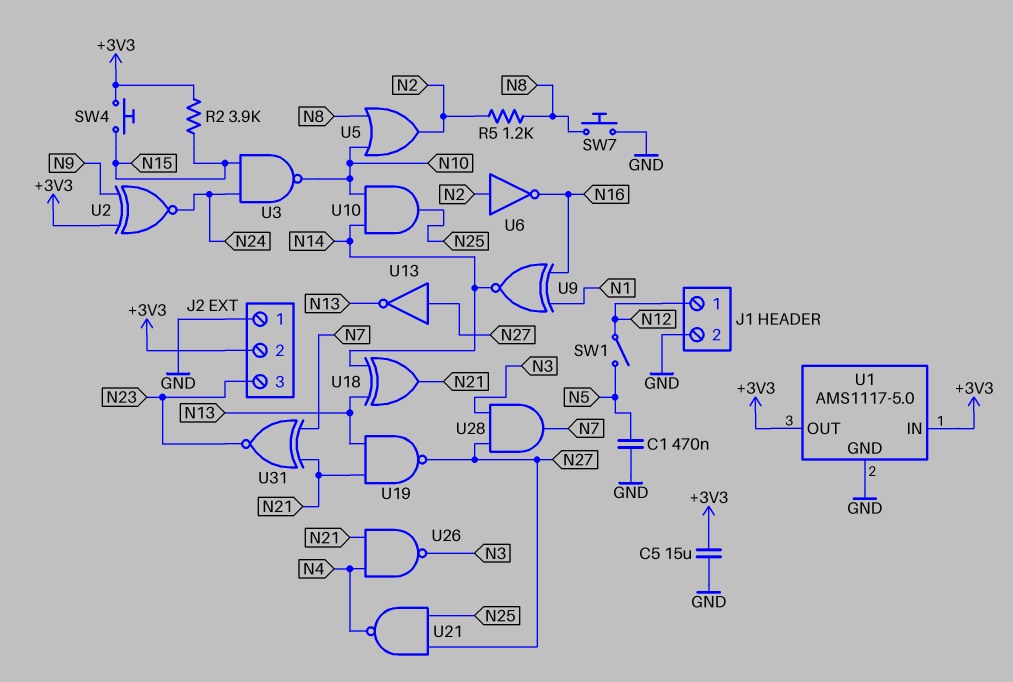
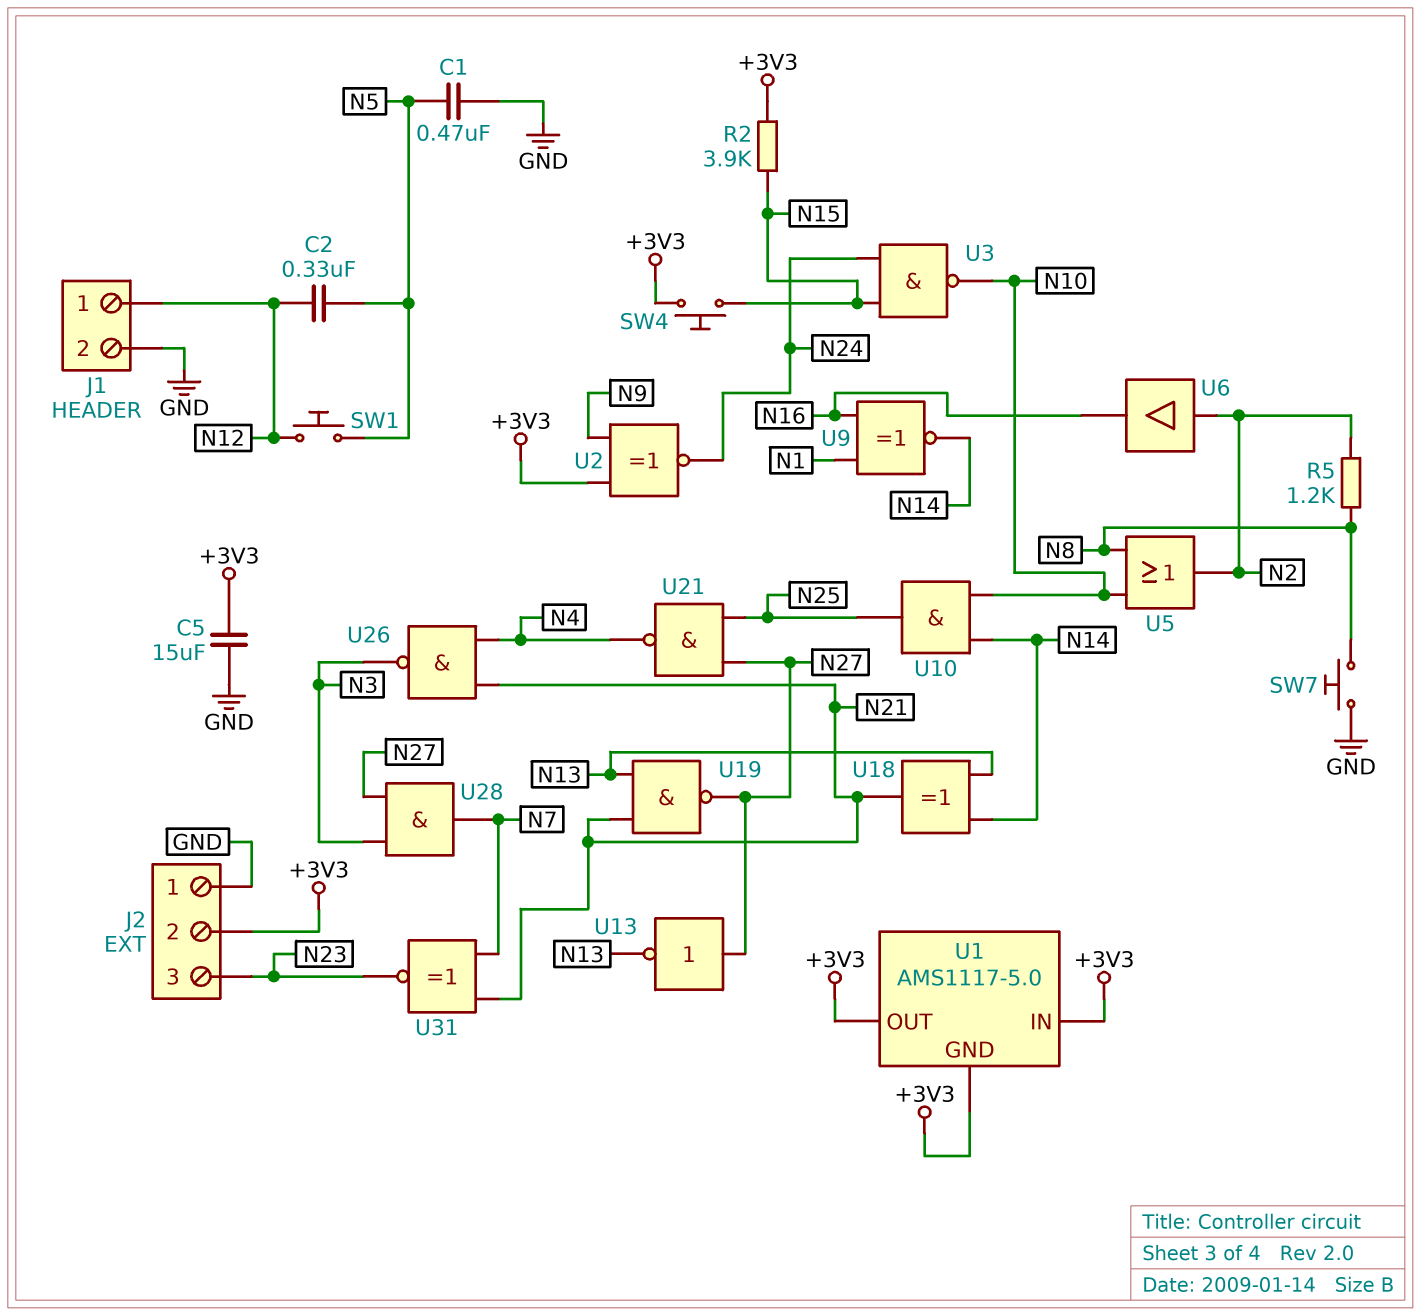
C2: none -> 330nF (N5, N12)
SW1: switch (N5, N12) -> button (N5, N12)
U1 pin GND: GND -> +3V3
U6: NOT (in N2, out N16) -> buffer (in N2, out N16)

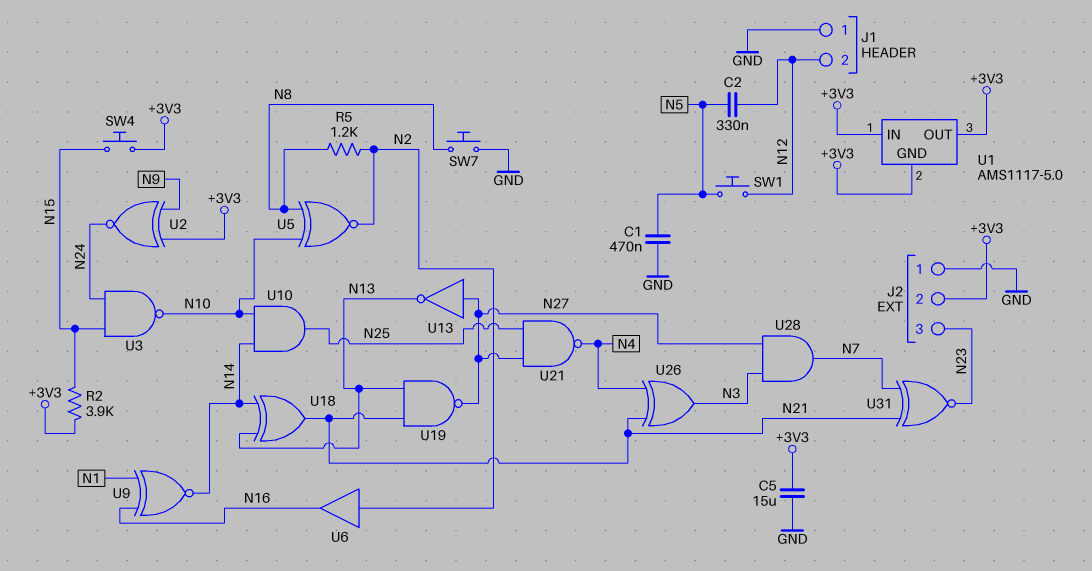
J1 pin 1: N12 -> GND
J1 pin 2: GND -> N12
U5: OR (in N8, in N10, out N2) -> XNOR (in N8, in N10, out N2)
U26: NAND (in N4, in N21, out N3) -> XOR (in N4, in N21, out N3)

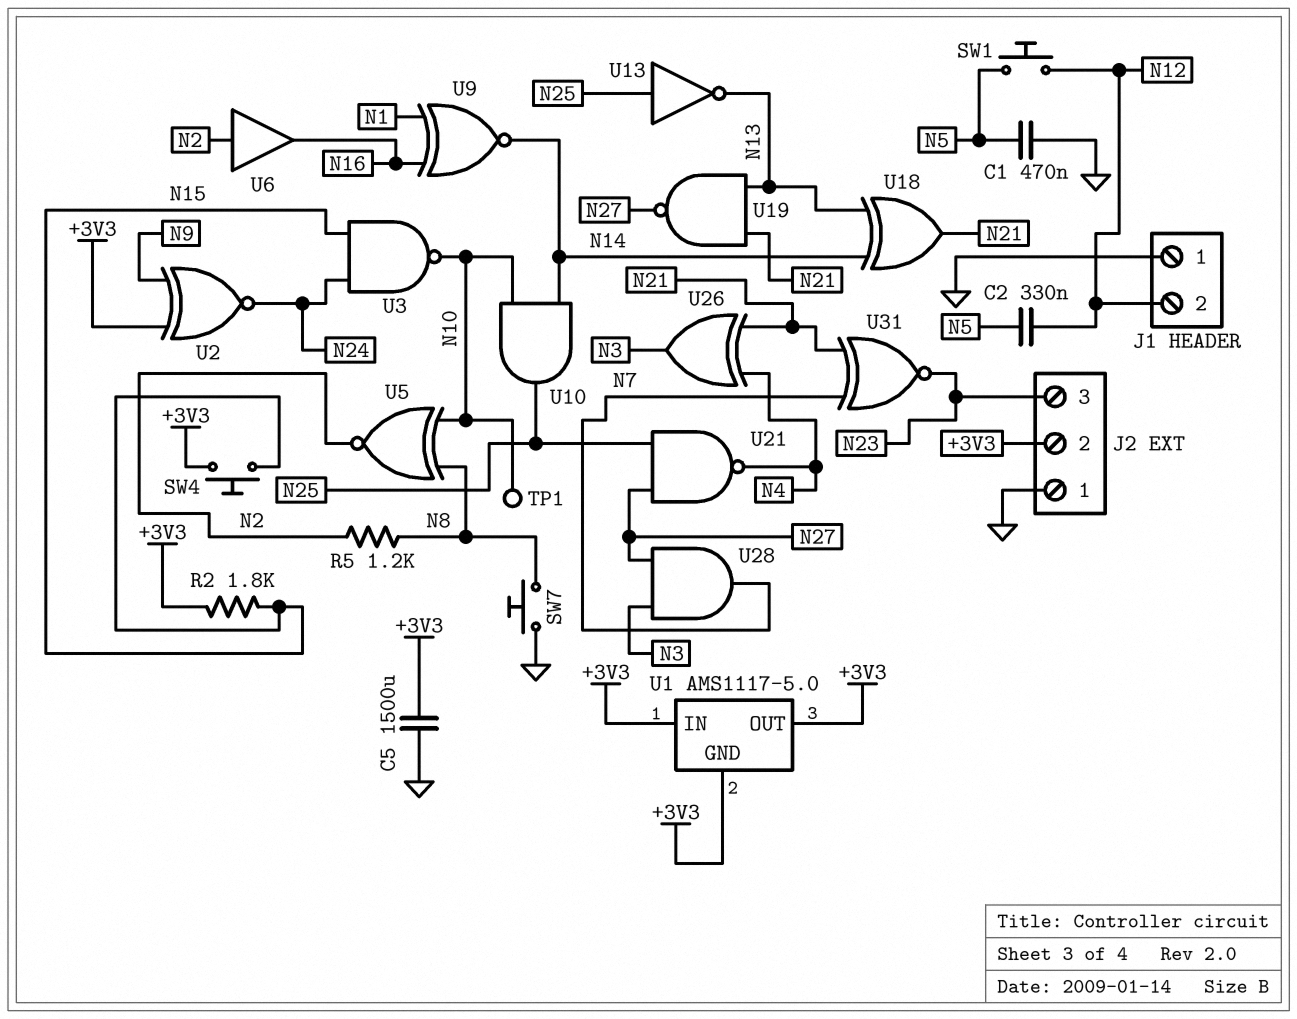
C5: 15uF (+3V3, GND) -> 1500uF (+3V3, GND)
R2: 3.9k (+3V3, N15) -> 1.8k (+3V3, N15)
TP1: none -> test point (N10)
U13: NOT (in N27, out N13) -> NOT (in N25, out N13)

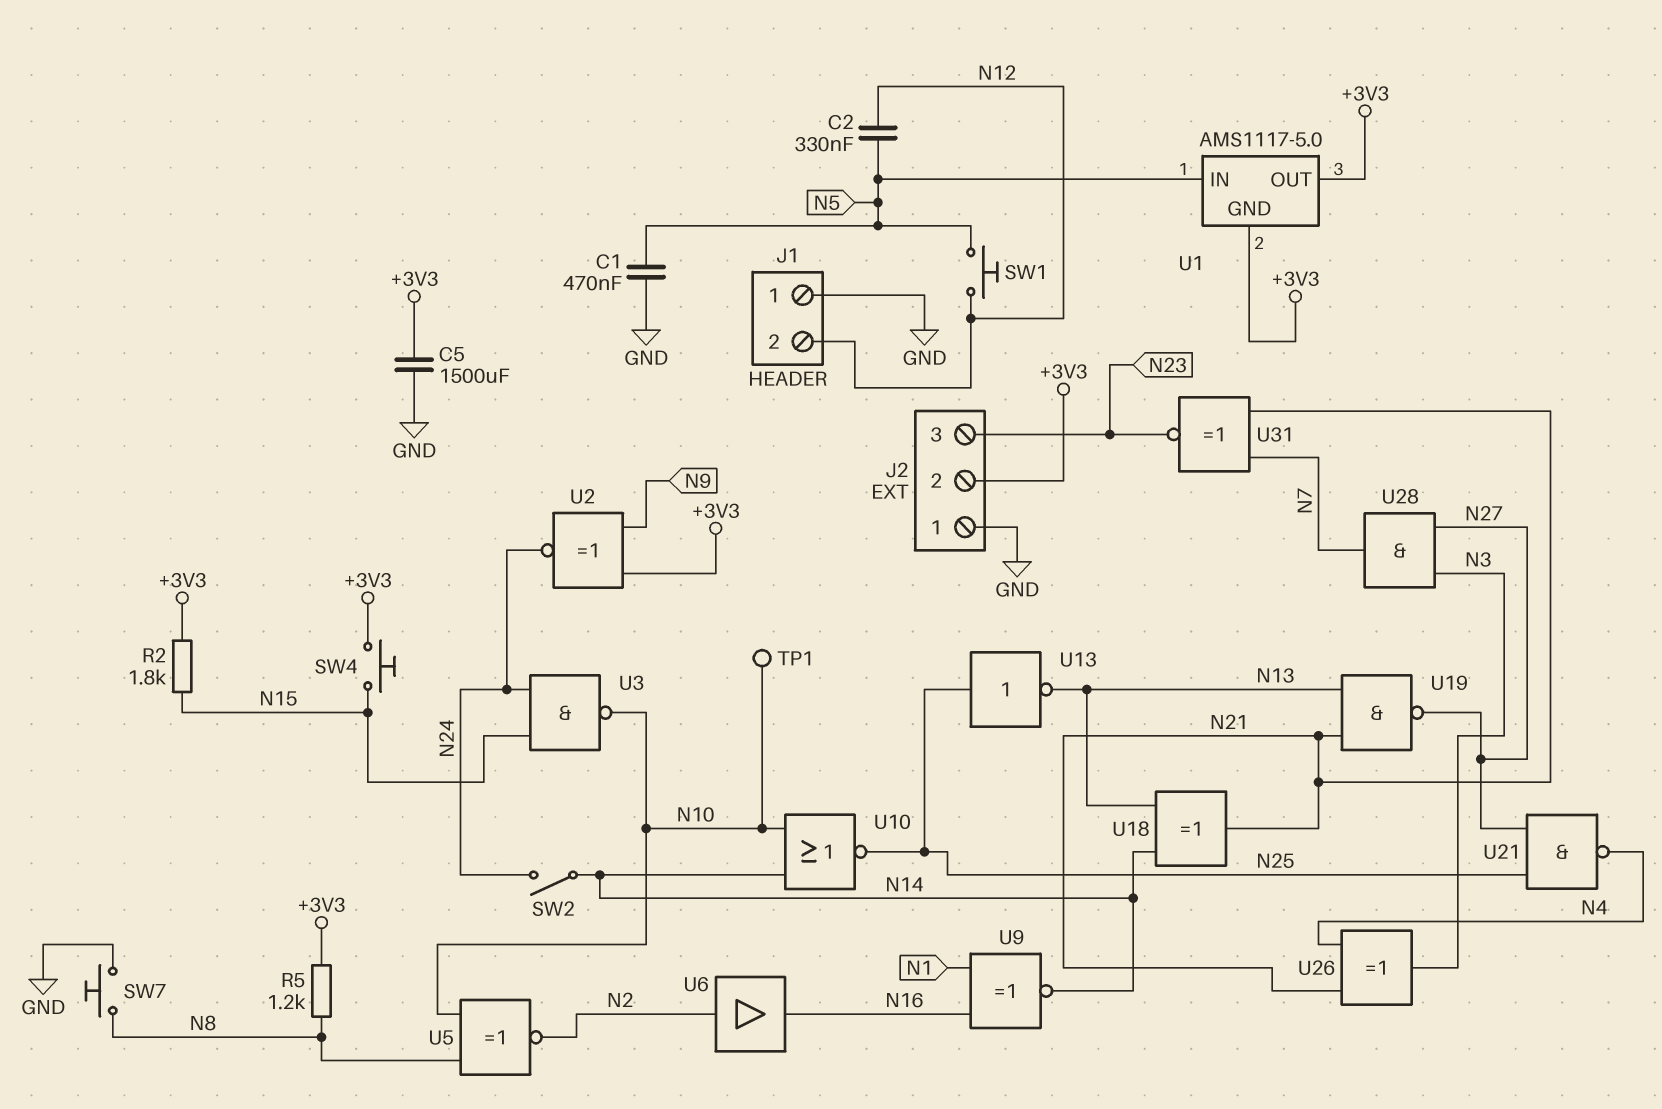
R5: 1.2k (N2, N8) -> 1.2k (+3V3, N8)
SW2: none -> switch (N14, N24)
U1 pin IN: +3V3 -> N5
U10: AND (in N10, in N14, out N25) -> NOR (in N10, in N14, out N25)

